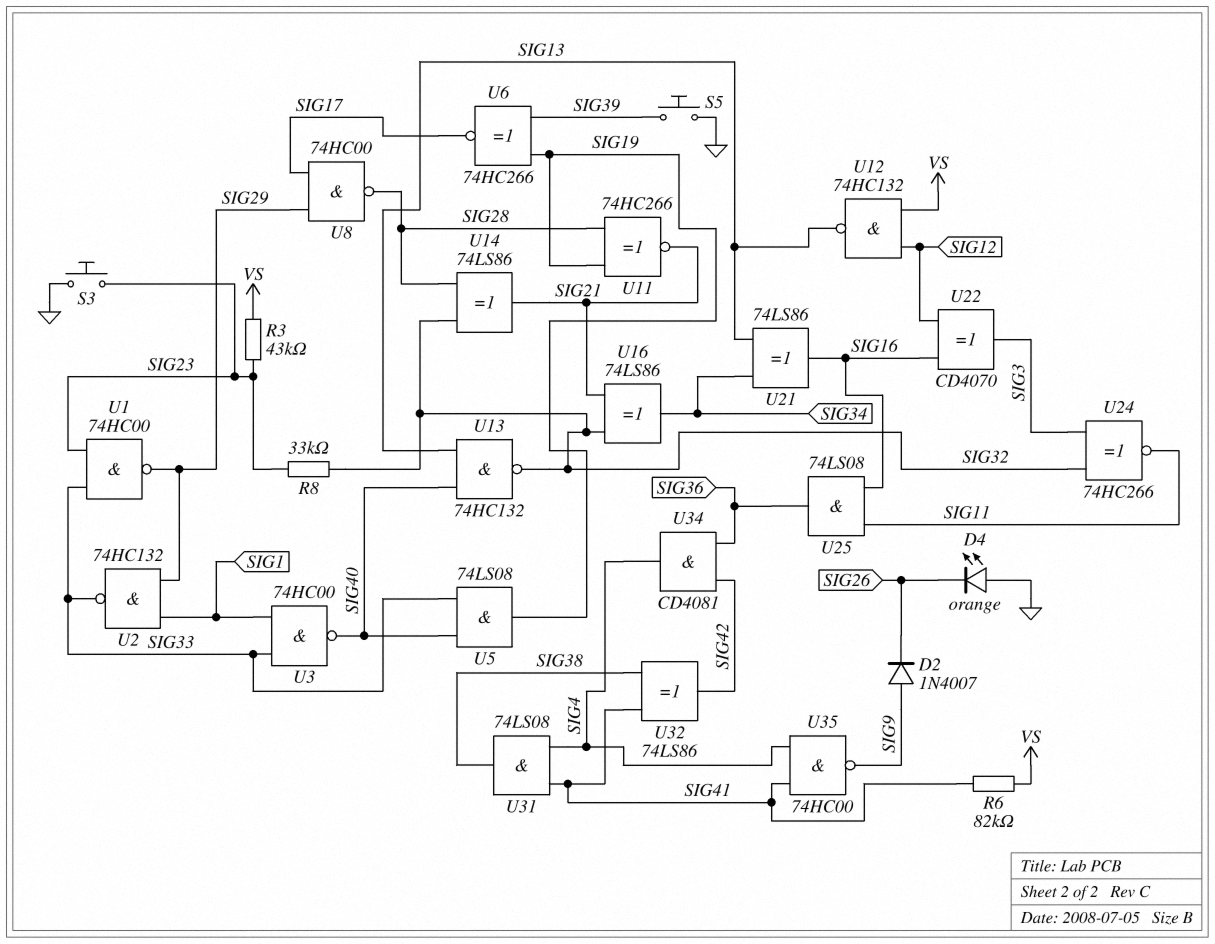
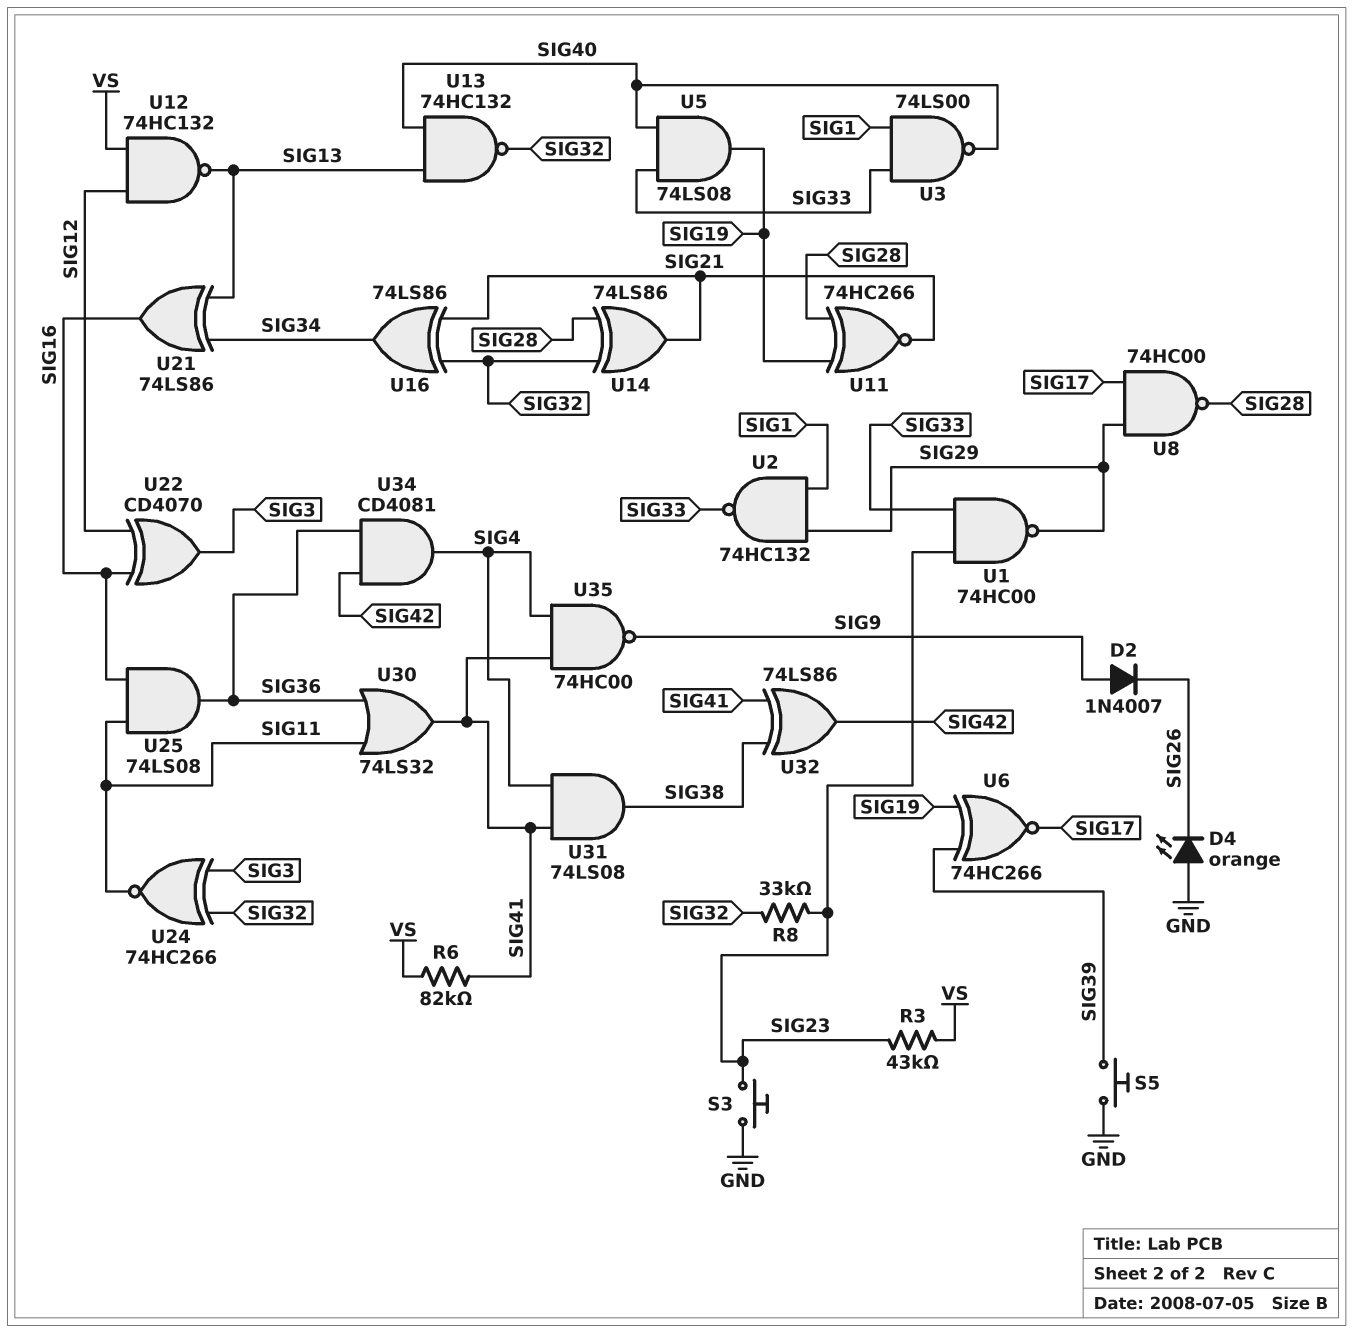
U3: NAND 74HC00 (in SIG1, in SIG33, out SIG40) -> NAND 74LS00 (in SIG1, in SIG33, out SIG40)
U30: none -> OR 74LS32 (in SIG11, in SIG36, out SIG41)

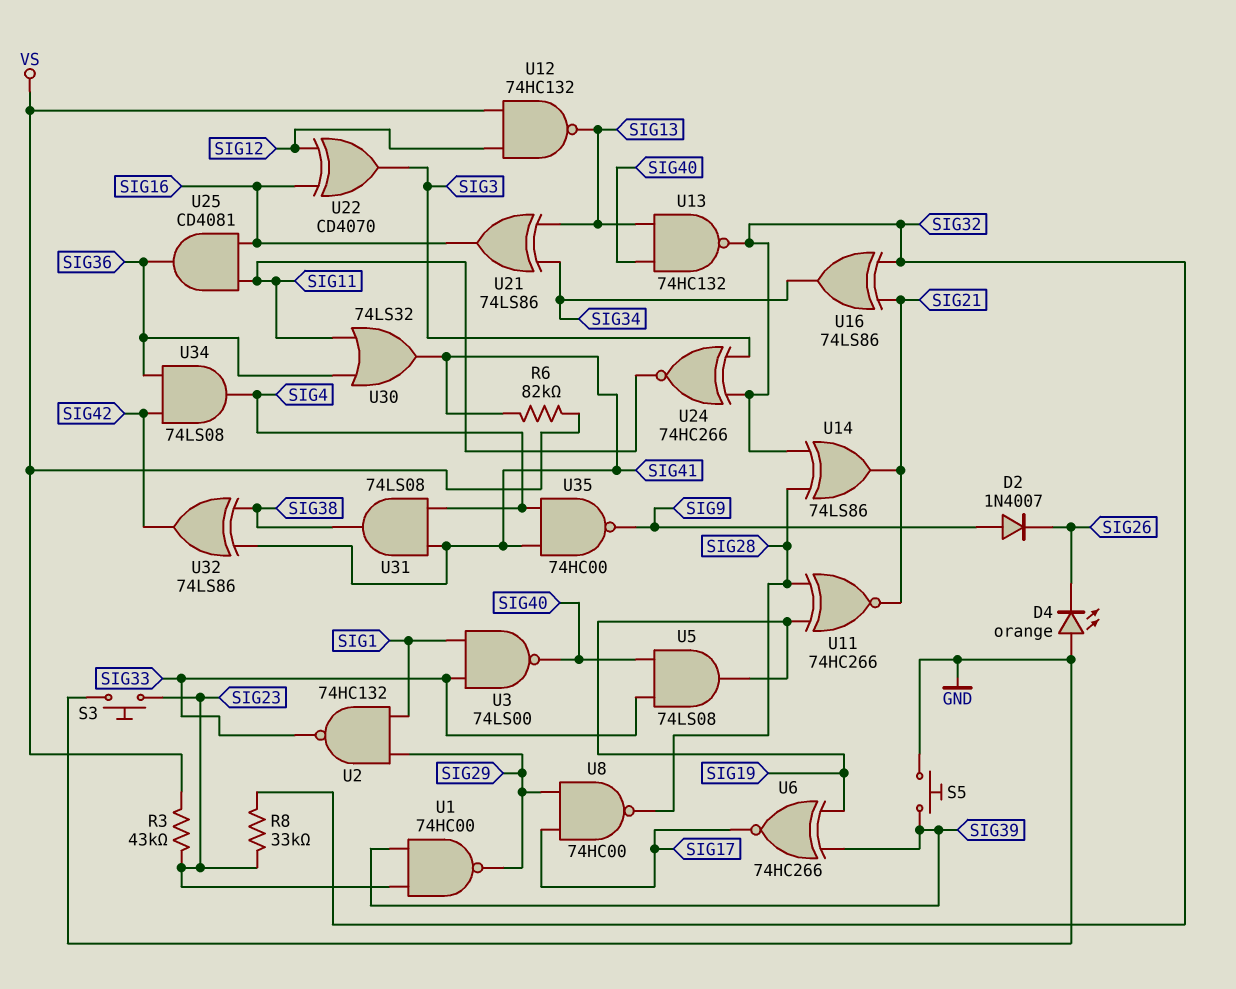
U1: NAND 74HC00 (in SIG23, in SIG33, out SIG29) -> NAND 74HC00 (in SIG23, in SIG39, out SIG29)
U25: AND 74LS08 (in SIG11, in SIG16, out SIG36) -> AND CD4081 (in SIG11, in SIG16, out SIG36)
U34: AND CD4081 (in SIG36, in SIG42, out SIG4) -> AND 74LS08 (in SIG36, in SIG42, out SIG4)

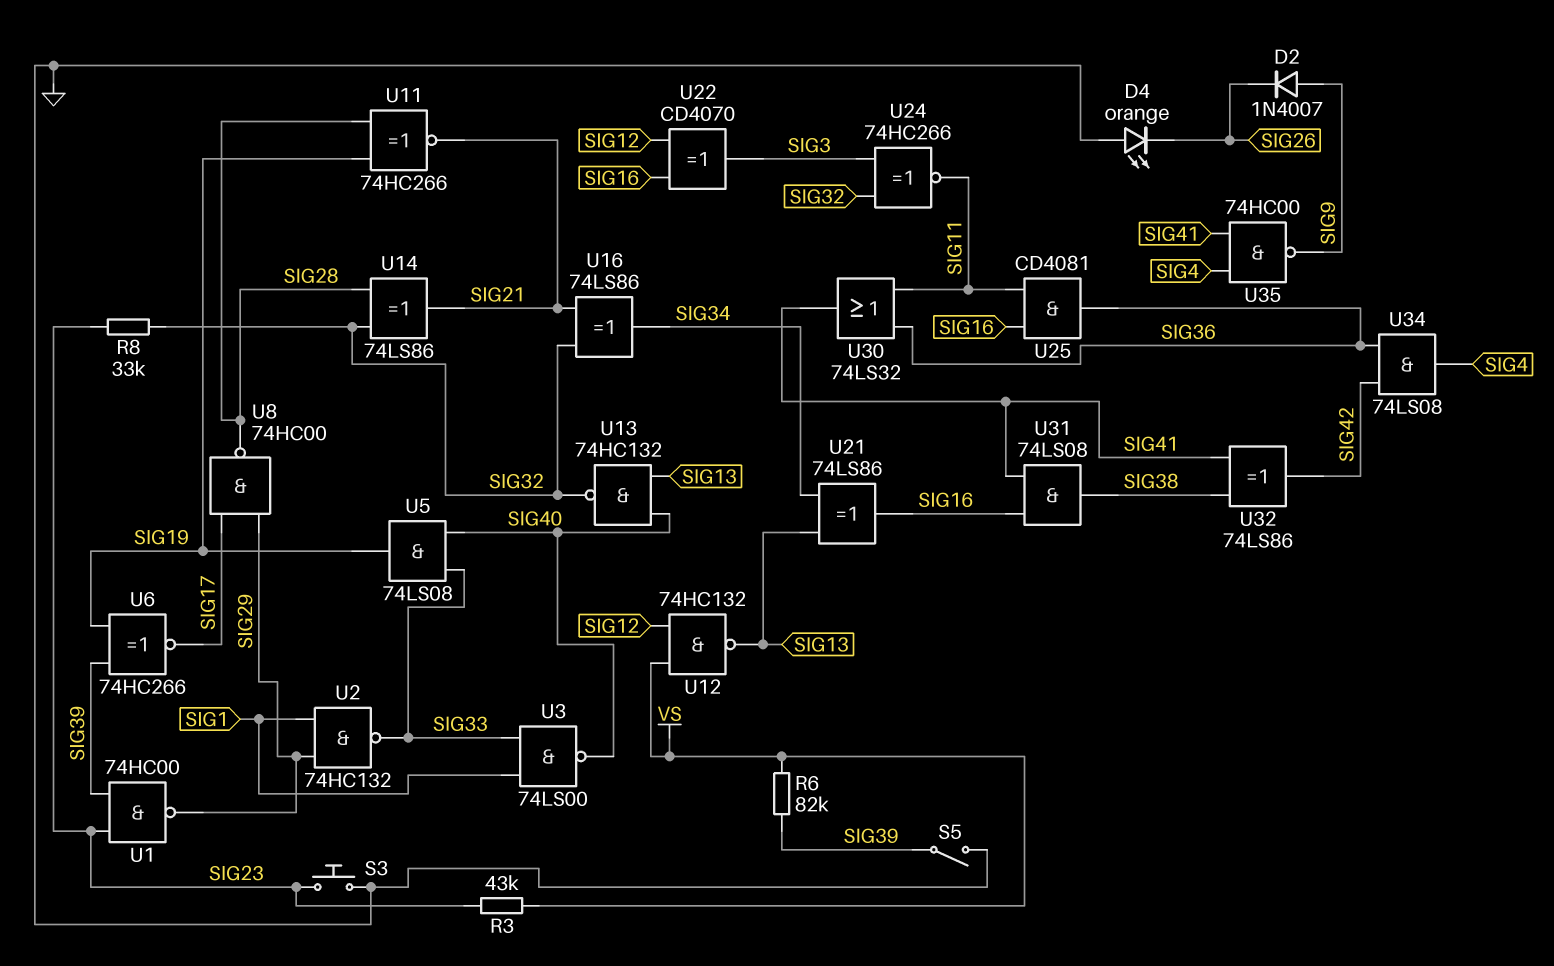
R6: 82k (SIG41, VS) -> 82k (SIG39, VS)
S5: button (GND, SIG39) -> switch (GND, SIG39)
U31: AND 74LS08 (in SIG4, in SIG41, out SIG38) -> AND 74LS08 (in SIG16, in SIG41, out SIG38)

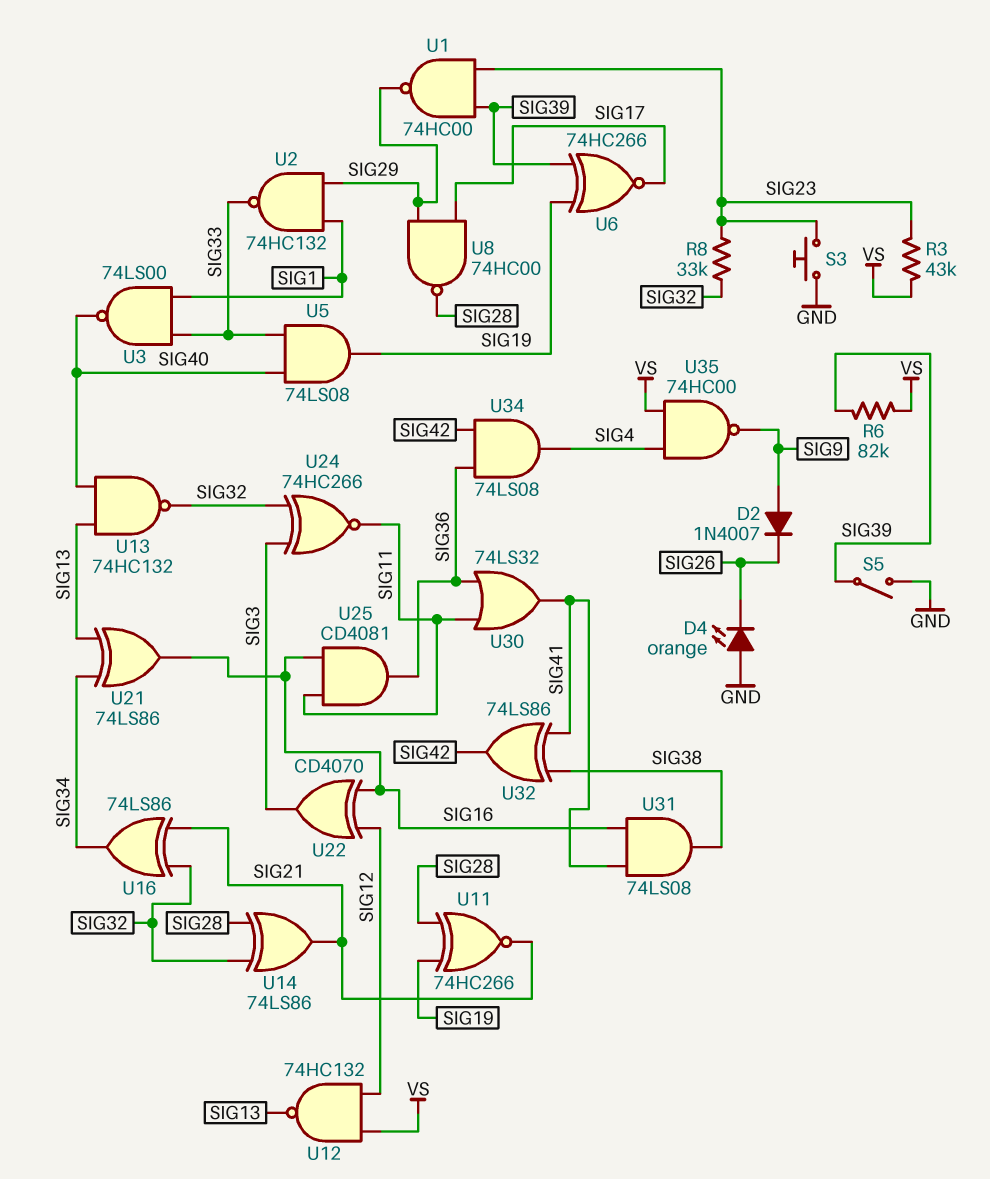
U35: NAND 74HC00 (in SIG4, in SIG41, out SIG9) -> NAND 74HC00 (in SIG4, in VS, out SIG9)

